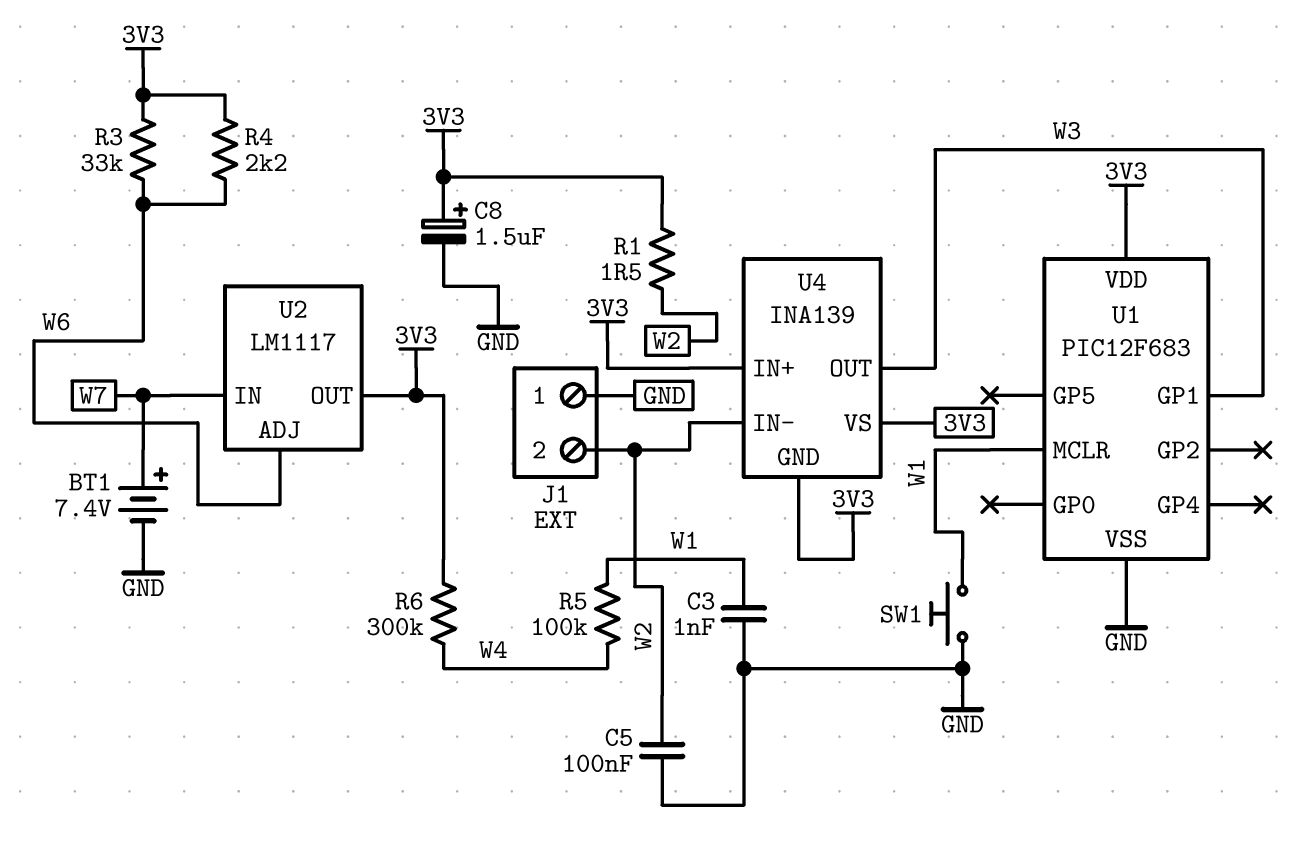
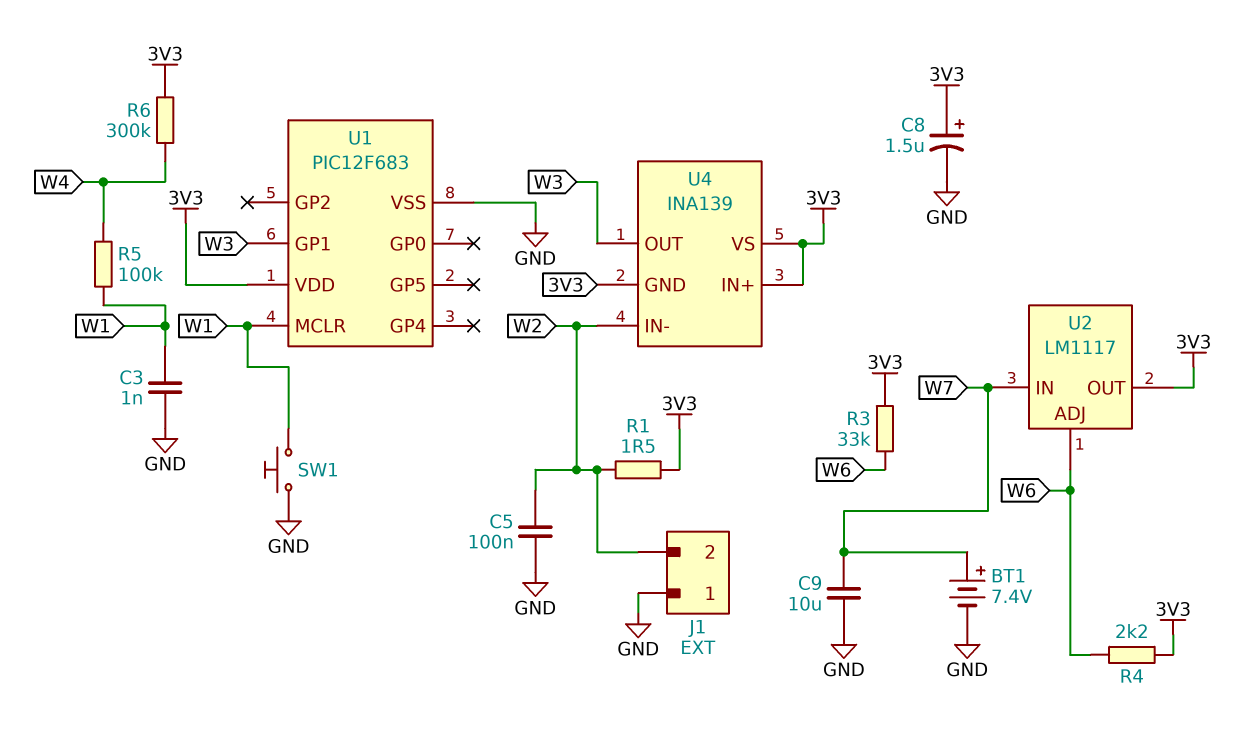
C9: none -> 10uF (GND, W7)

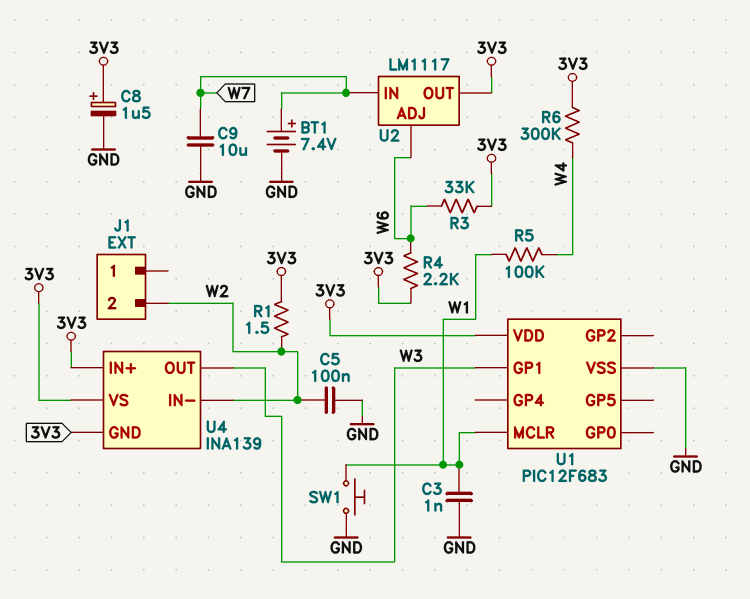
J1 pin 1: GND -> none

